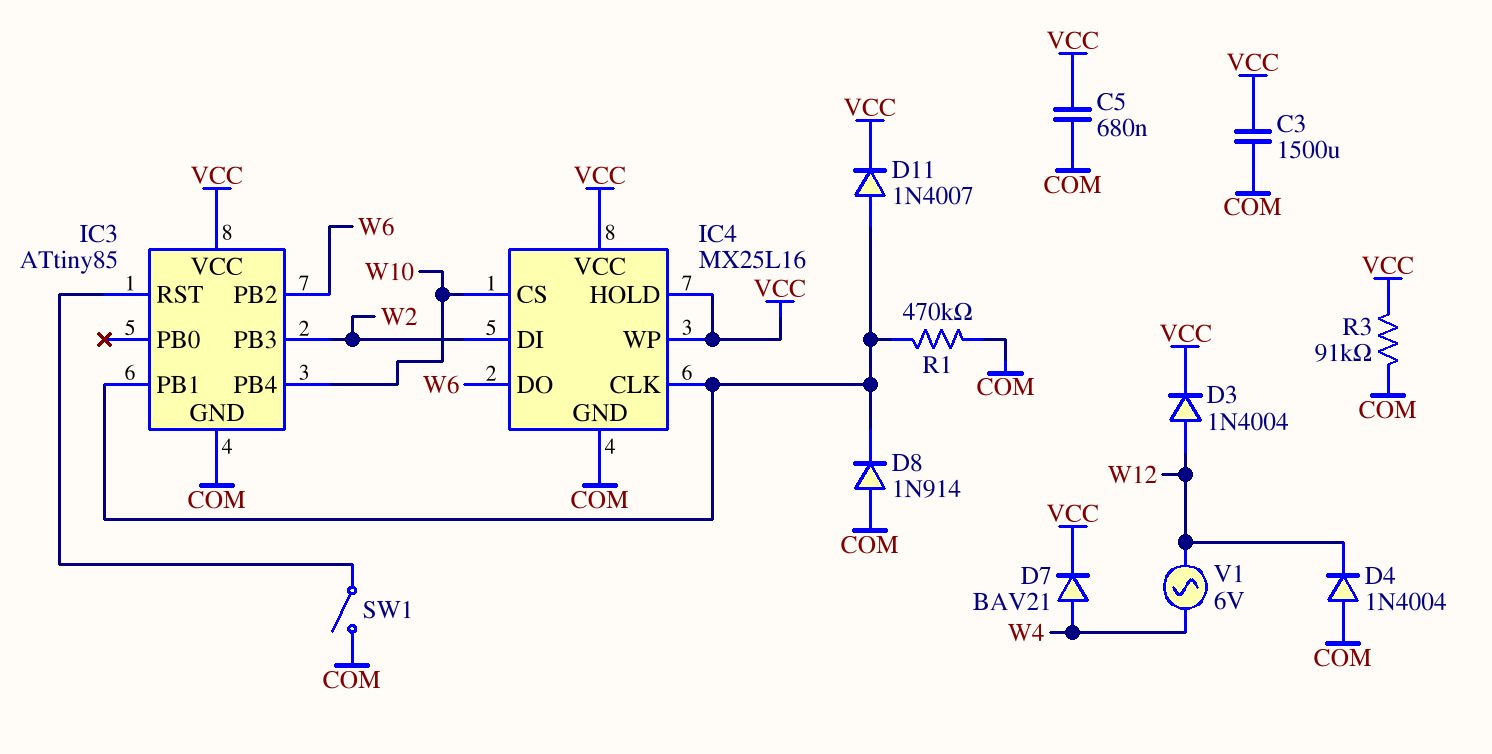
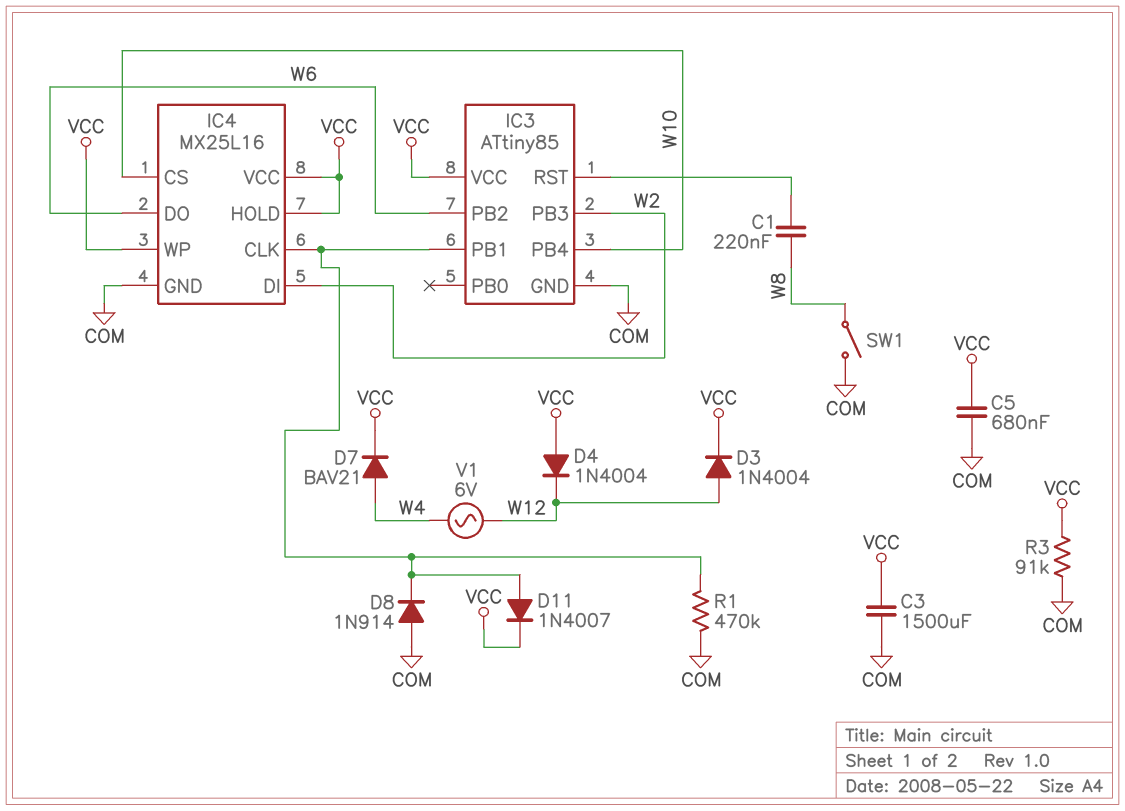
C1: none -> 220nF (IC3/RST, W8)
D4: diode 1N4004 (A COM, K W12) -> diode 1N4004 (A VCC, K W12)
SW1: switch (COM, IC3/RST) -> switch (COM, W8)

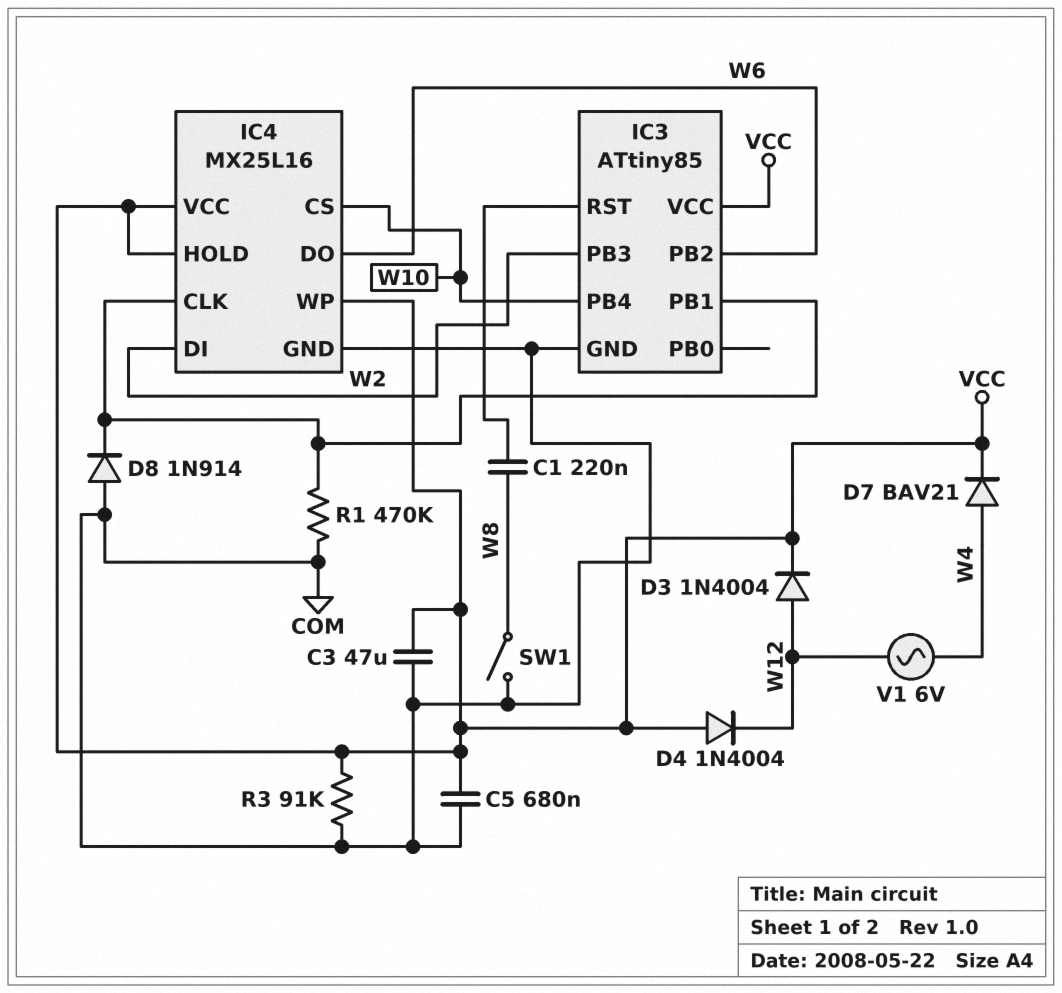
C3: 1500uF (COM, VCC) -> 47uF (COM, VCC)
D11: diode 1N4007 (A IC3/PB1, K VCC) -> none

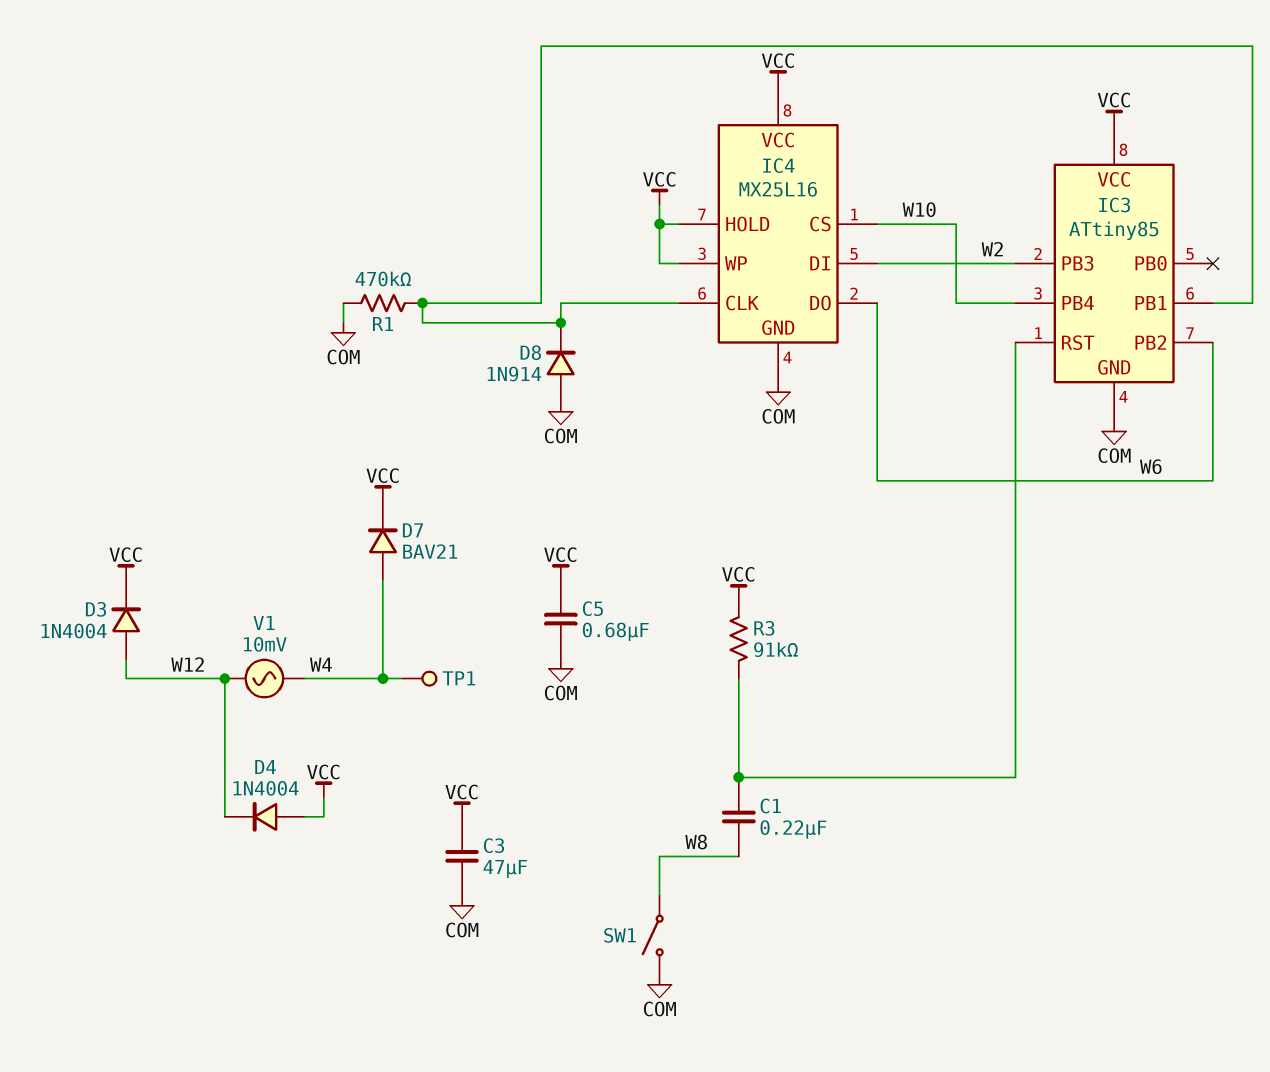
R3: 91k (COM, VCC) -> 91k (IC3/RST, VCC)
TP1: none -> test point (W4)
V1: AC 6V (W4, W12) -> AC 10mV (W4, W12)

